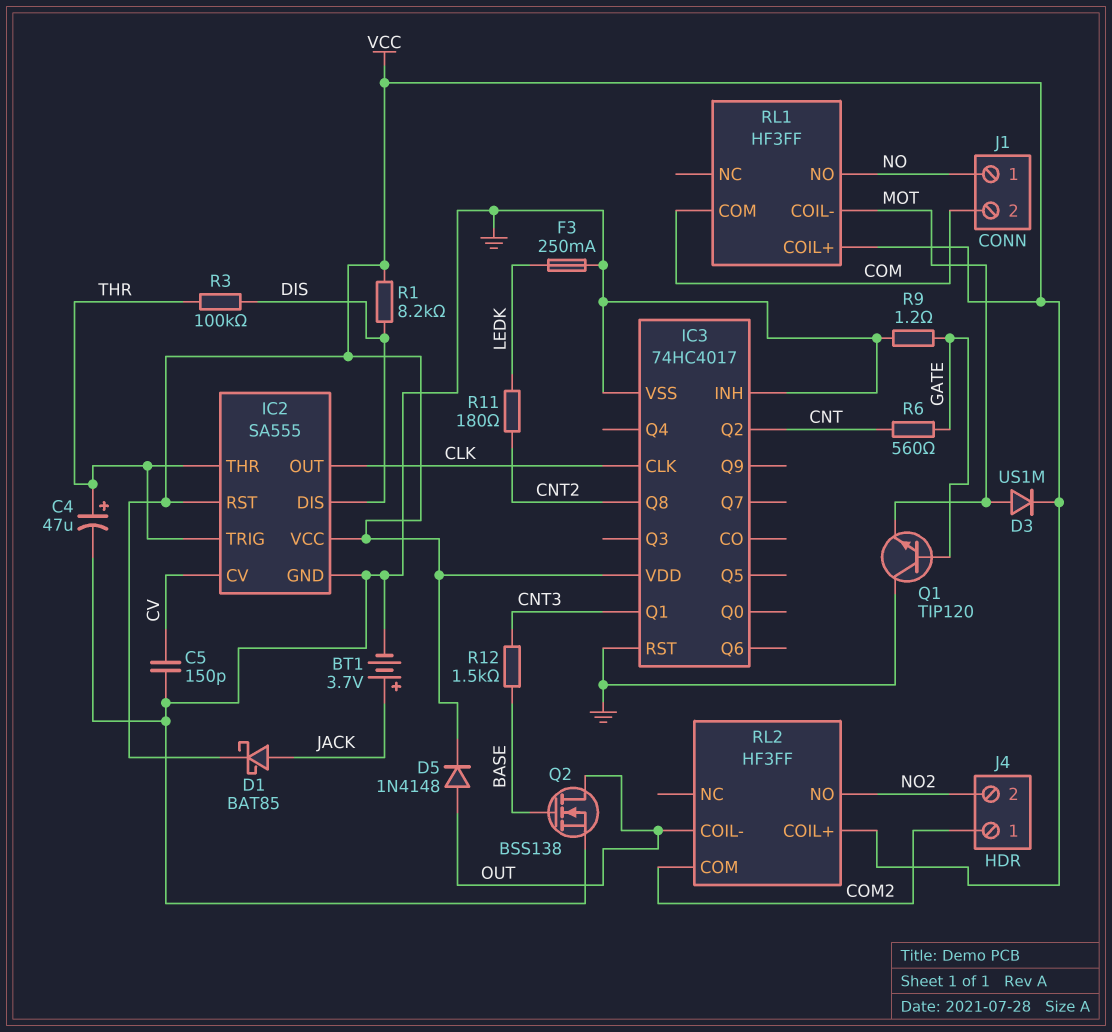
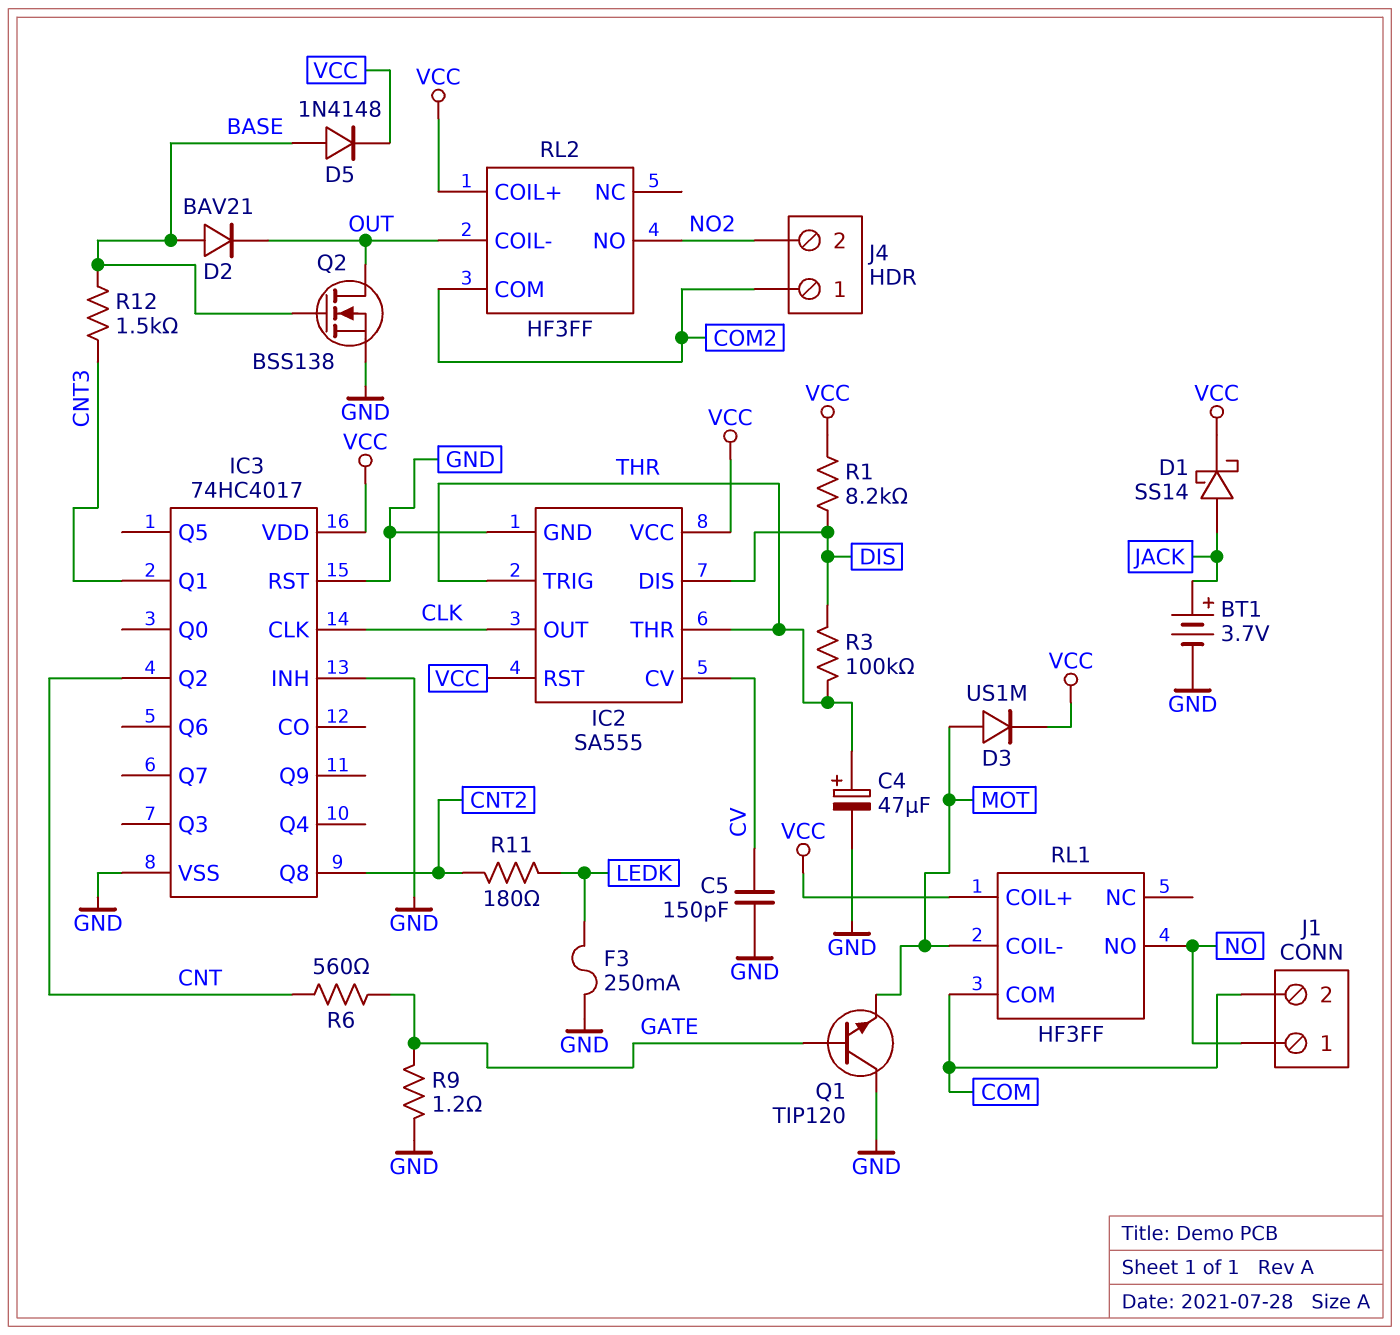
D1: schottky BAT85 (A JACK, K VCC) -> schottky SS14 (A JACK, K VCC)
D2: none -> diode BAV21 (A BASE, K OUT)
D5: diode 1N4148 (A OUT, K VCC) -> diode 1N4148 (A BASE, K VCC)

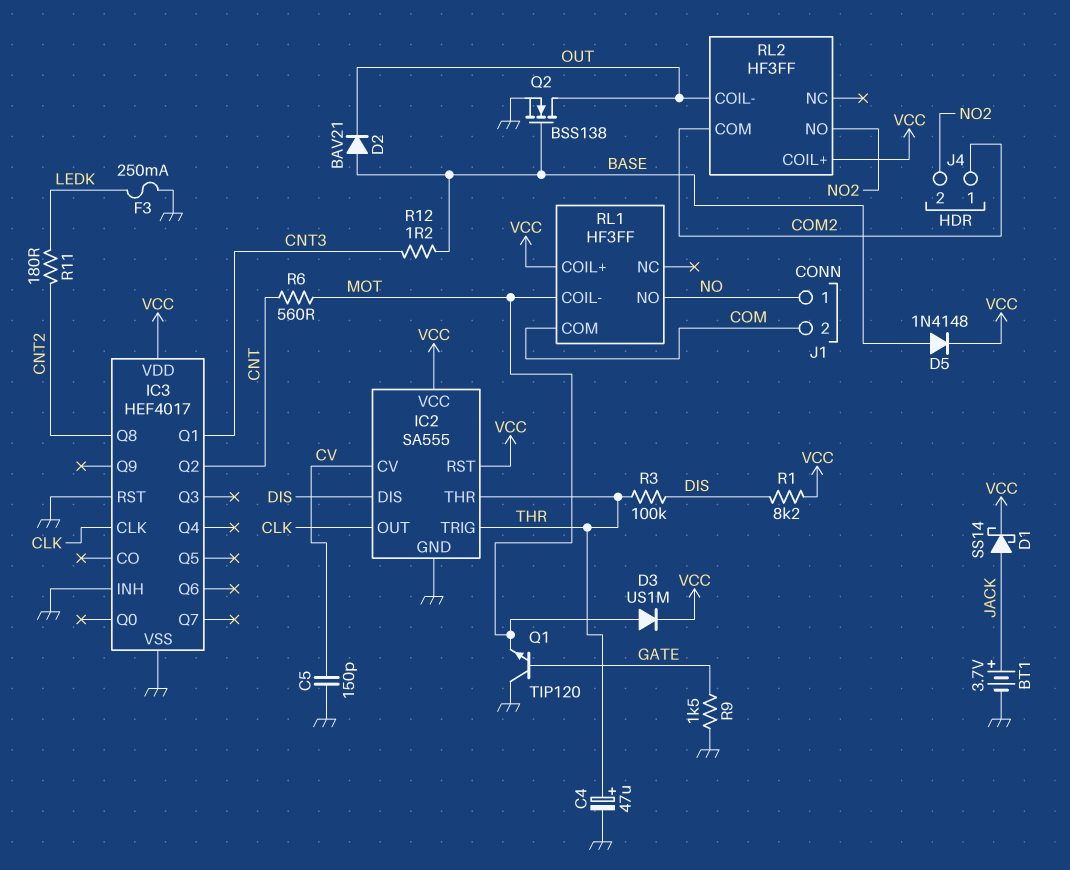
IC3: 74HC4017 -> HEF4017
R6: 560 (CNT, GATE) -> 560 (CNT, MOT)
R9: 1.2 (GATE, GND) -> 1.5k (GATE, GND)
R12: 1.5k (BASE, CNT3) -> 1.2 (BASE, CNT3)

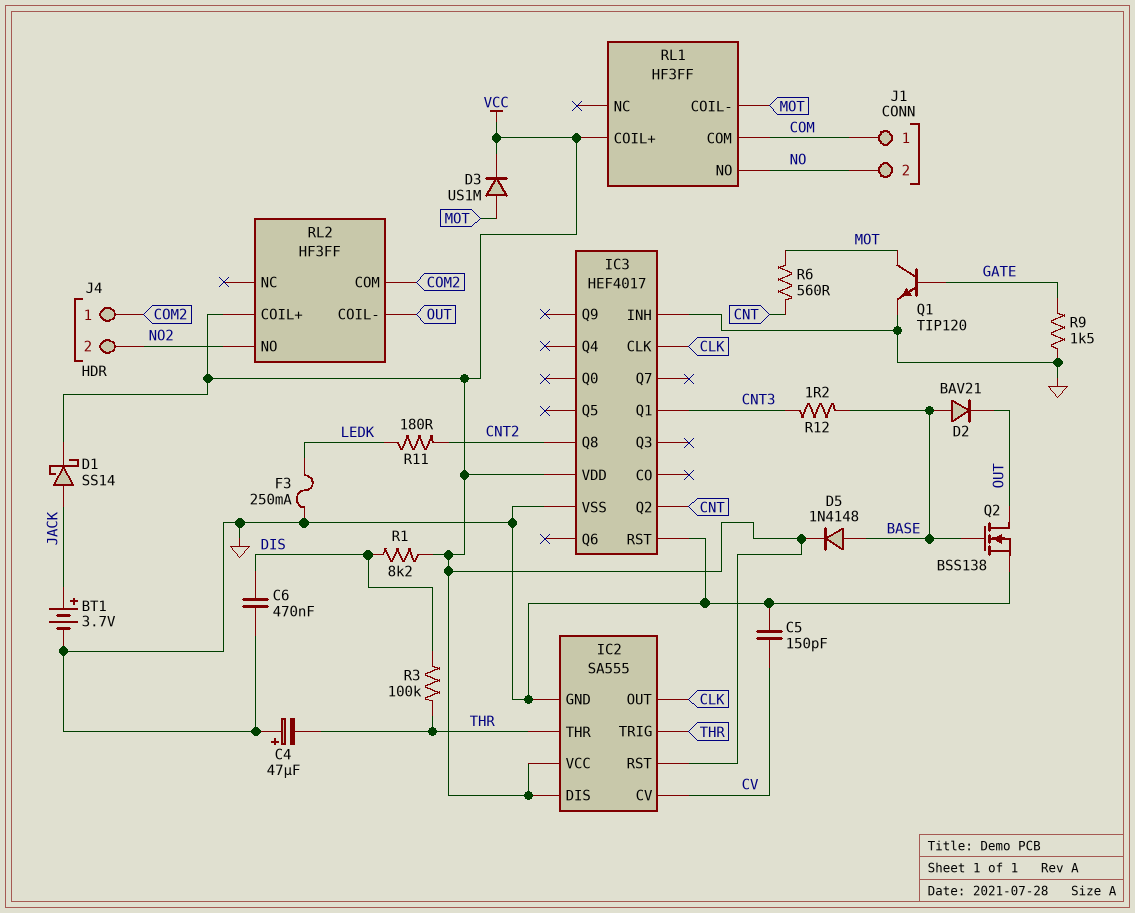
C4: 47uF (plus THR, minus GND) -> 47uF (plus GND, minus THR)
C6: none -> 470nF (DIS, GND)
IC2 pin DIS: DIS -> VCC
J1 pin 1: NO -> COM
J1 pin 2: COM -> NO
Q1: NPN TIP120 (B GATE, C GND, E MOT) -> NPN TIP120 (B GATE, C MOT, E GND)

